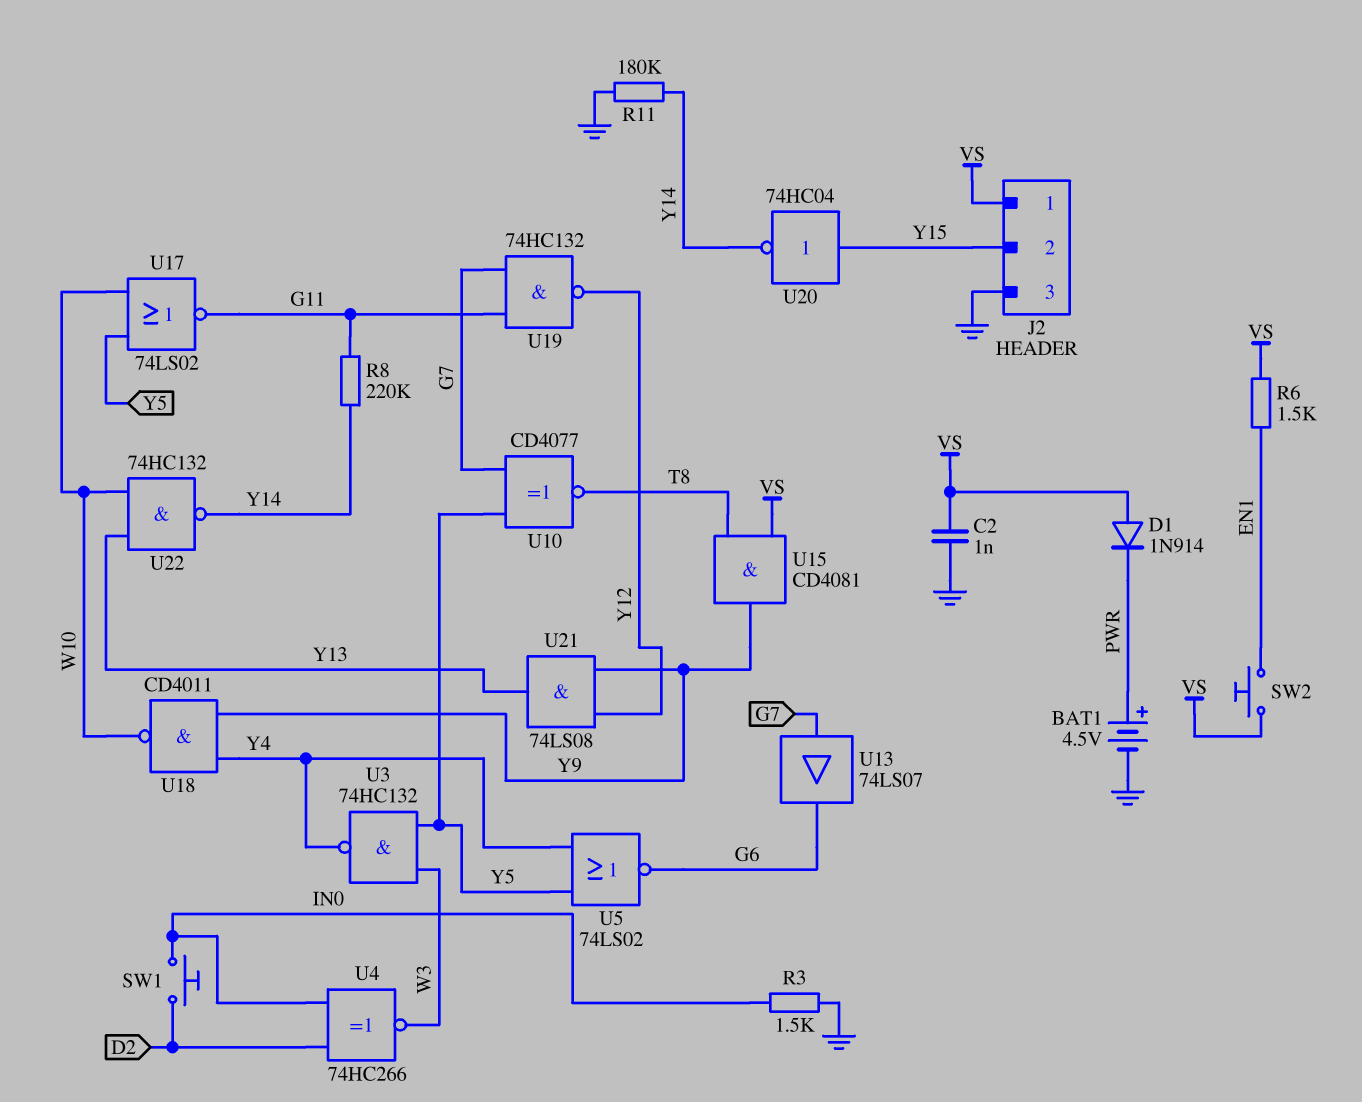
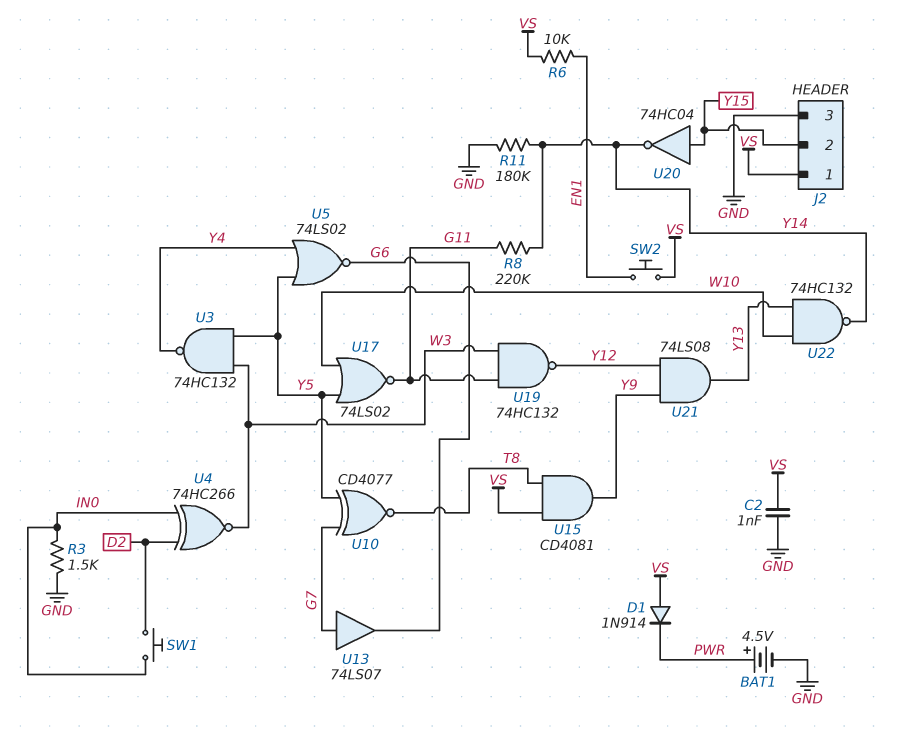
R6: 1.5k (EN1, VS) -> 10k (EN1, VS)
U18: NAND CD4011 (in Y4, in Y9, out W10) -> none
U19: NAND 74HC132 (in G7, in G11, out Y12) -> NAND 74HC132 (in G11, in W3, out Y12)

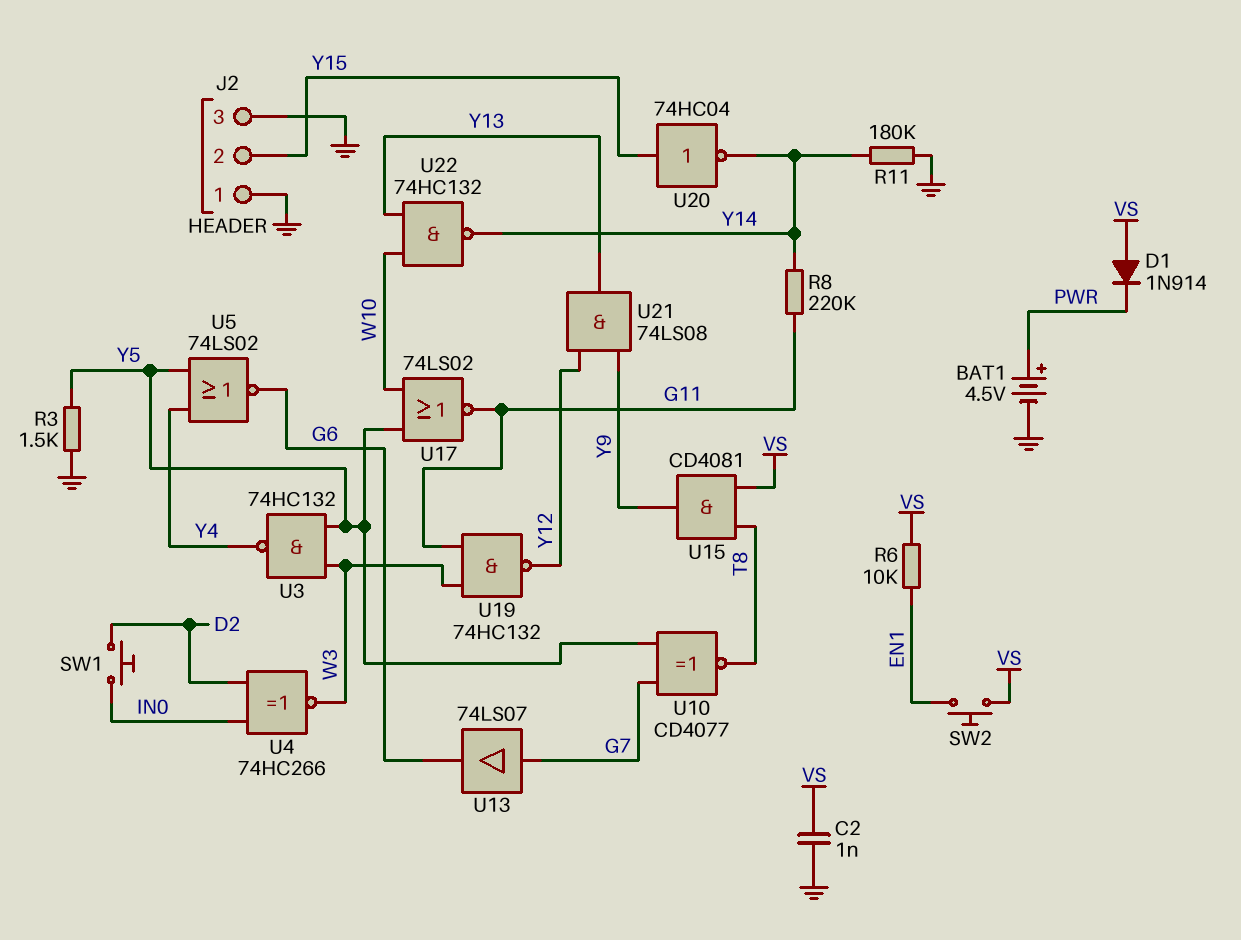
J2 pin 1: VS -> GND
R3: 1.5k (GND, IN0) -> 1.5k (GND, Y5)

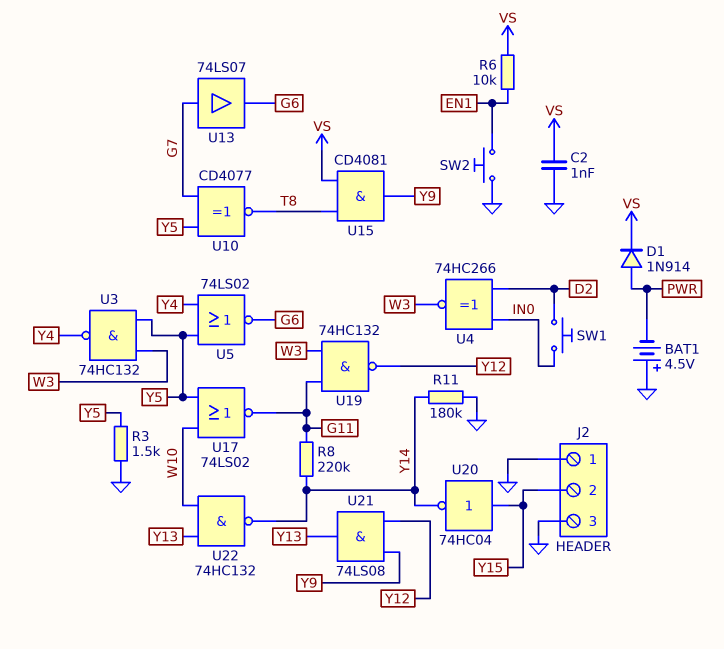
BAT1: 4.5V (plus PWR, minus GND) -> 4.5V (plus GND, minus PWR)
D1: diode 1N914 (A VS, K PWR) -> diode 1N914 (A PWR, K VS)
SW2: button (EN1, VS) -> button (EN1, GND)

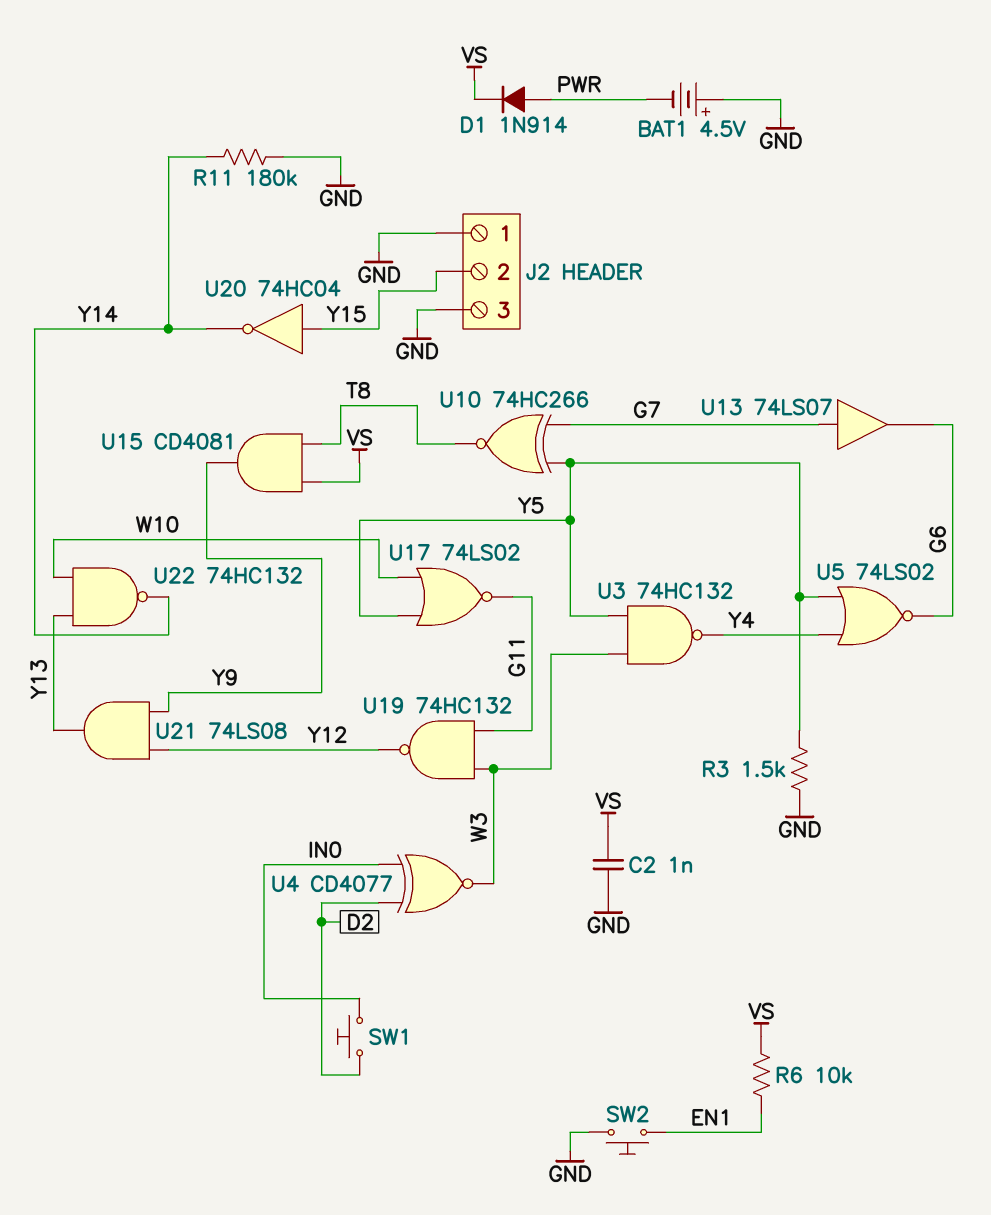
R8: 220k (G11, Y14) -> none
U4: XNOR 74HC266 (in D2, in IN0, out W3) -> XNOR CD4077 (in D2, in IN0, out W3)
U10: XNOR CD4077 (in G7, in Y5, out T8) -> XNOR 74HC266 (in G7, in Y5, out T8)

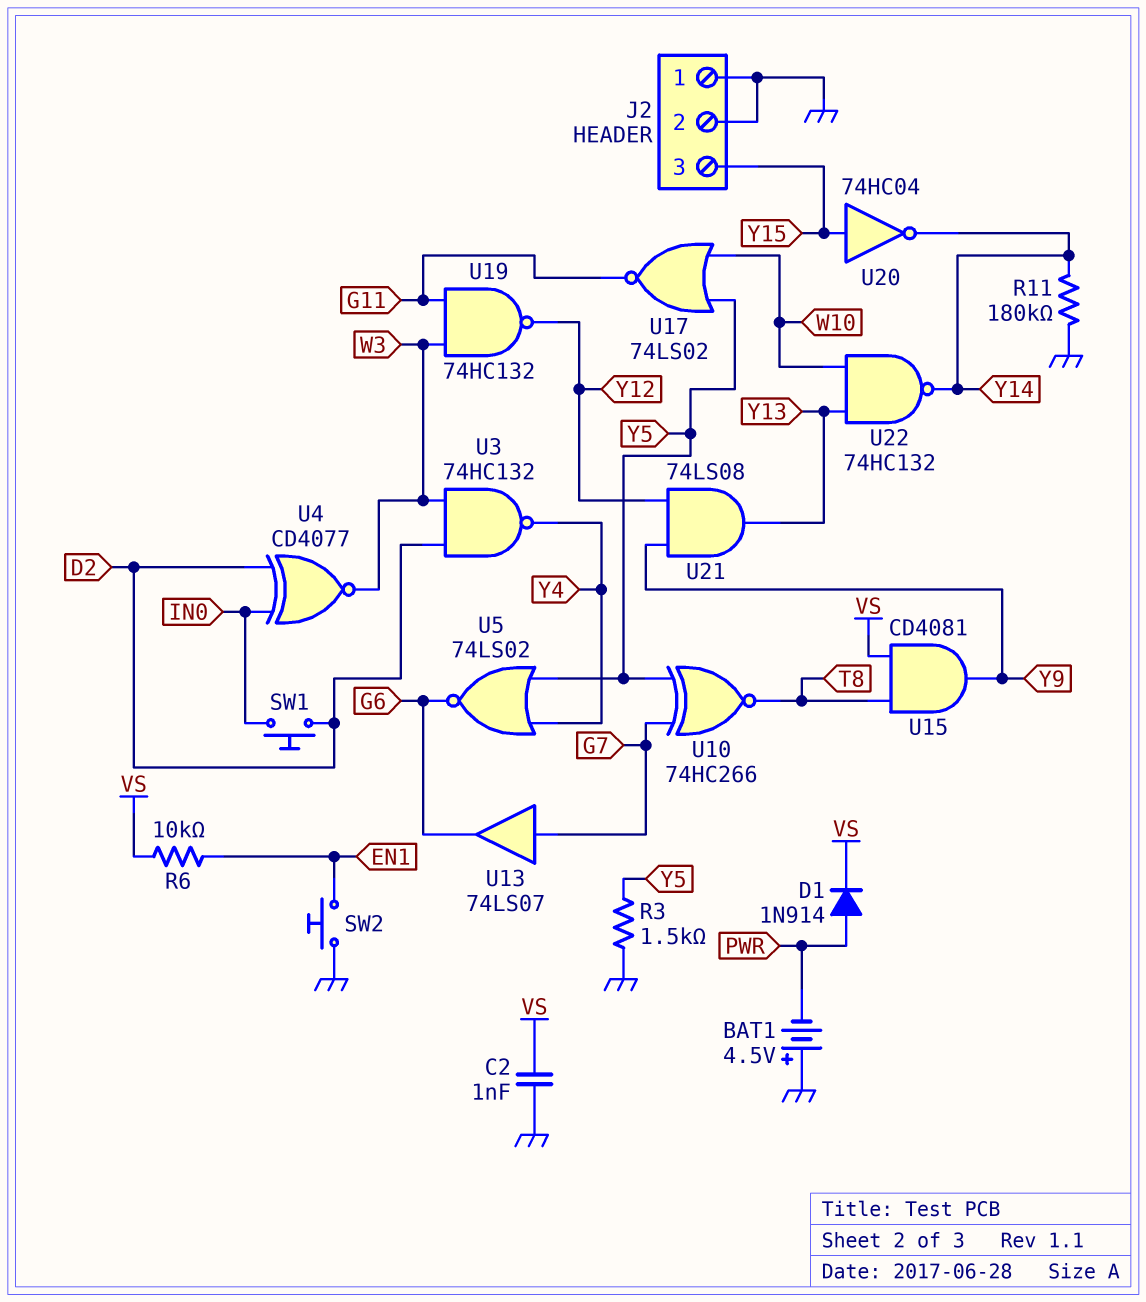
J2 pin 2: Y15 -> GND
J2 pin 3: GND -> Y15
U3: NAND 74HC132 (in W3, in Y5, out Y4) -> NAND 74HC132 (in D2, in W3, out Y4)

